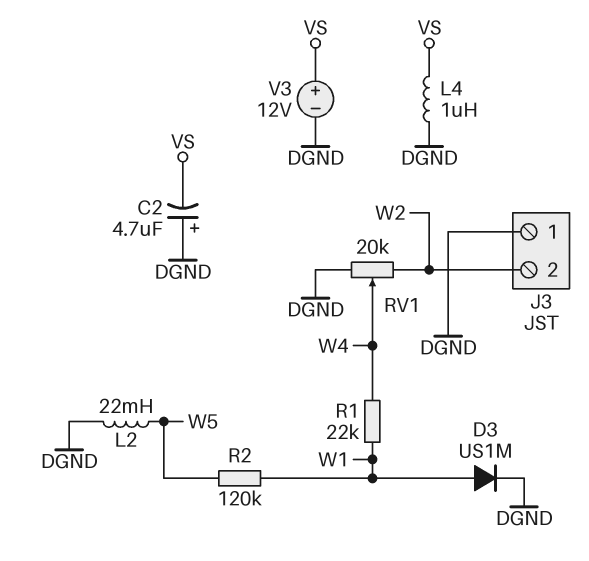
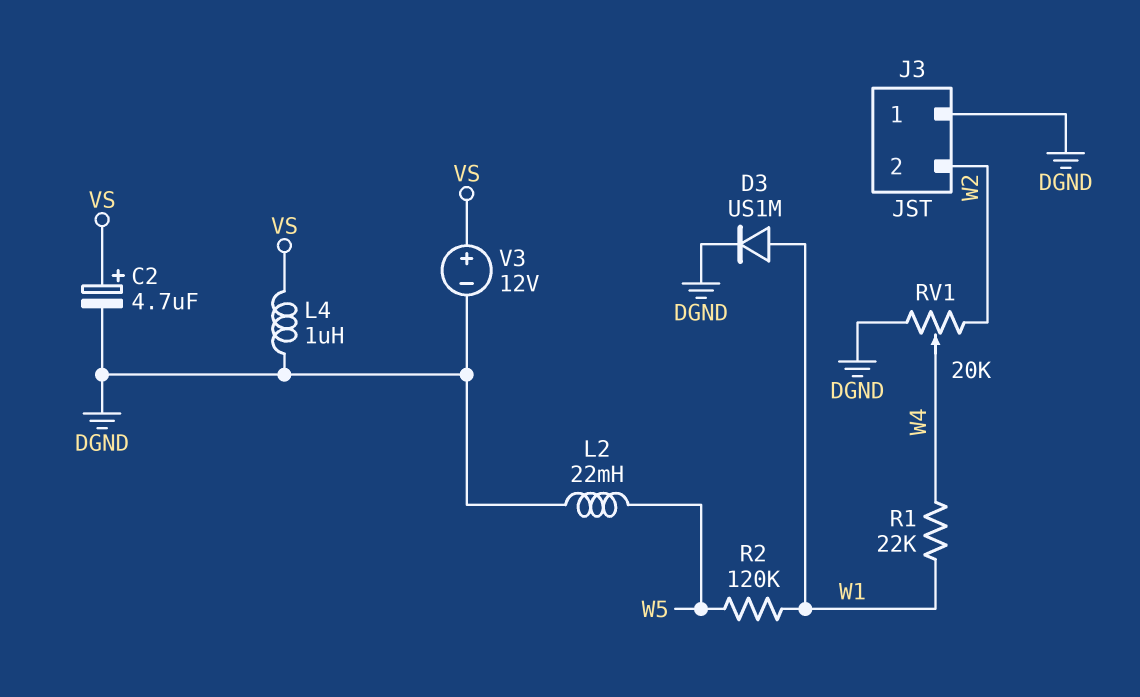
C2: 4.7uF (plus DGND, minus VS) -> 4.7uF (plus VS, minus DGND)

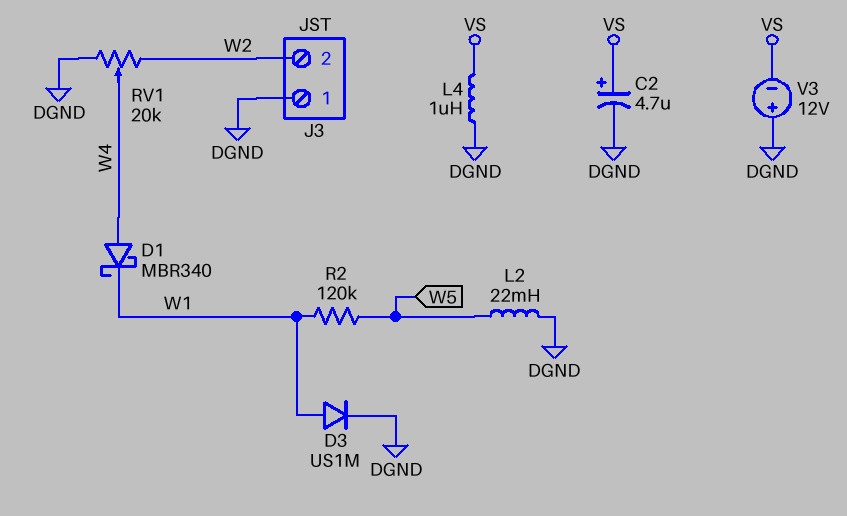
D1: none -> schottky MBR340 (A W4, K W1)
R1: 22k (W1, W4) -> none
V3: 12V (plus VS, minus DGND) -> 12V (plus DGND, minus VS)

